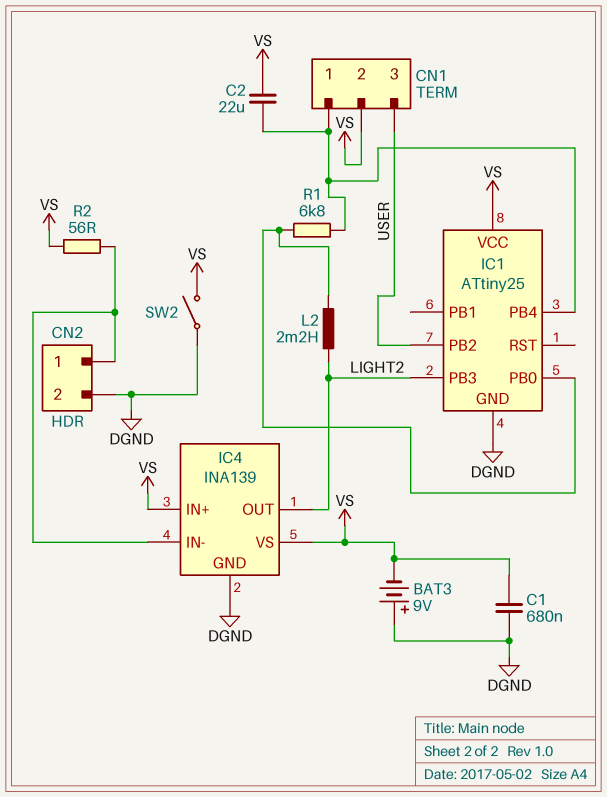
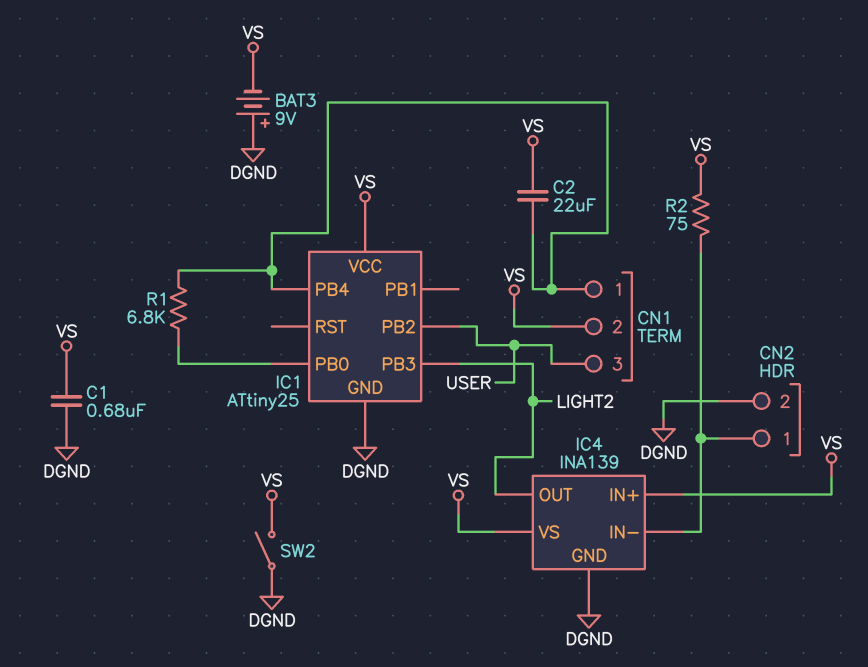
L2: 2.2mH (IC1/PB0, LIGHT2) -> none
R2: 56 (CN2/1, VS) -> 75 (CN2/1, VS)

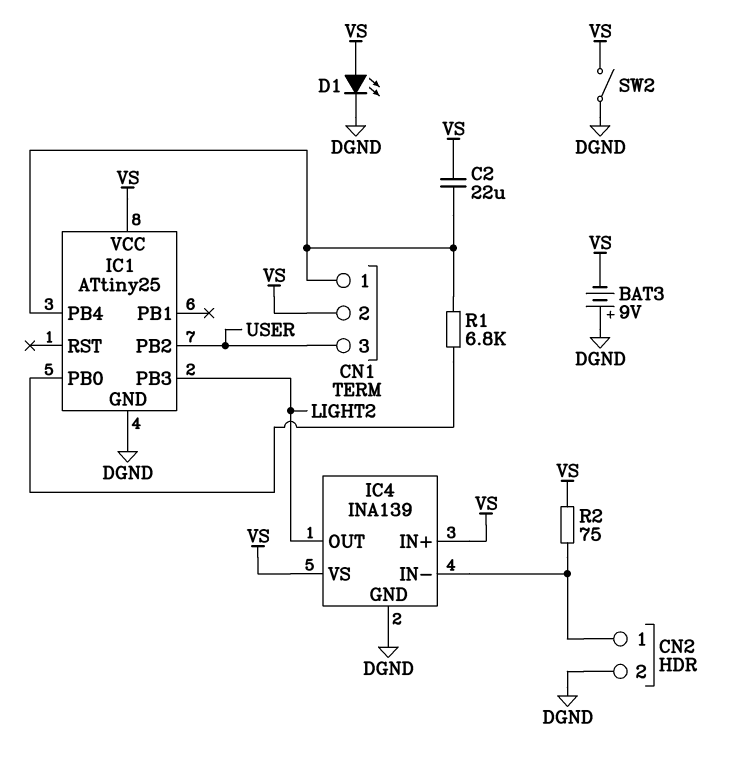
C1: 680nF (DGND, VS) -> none
D1: none -> LED (A VS, K DGND)

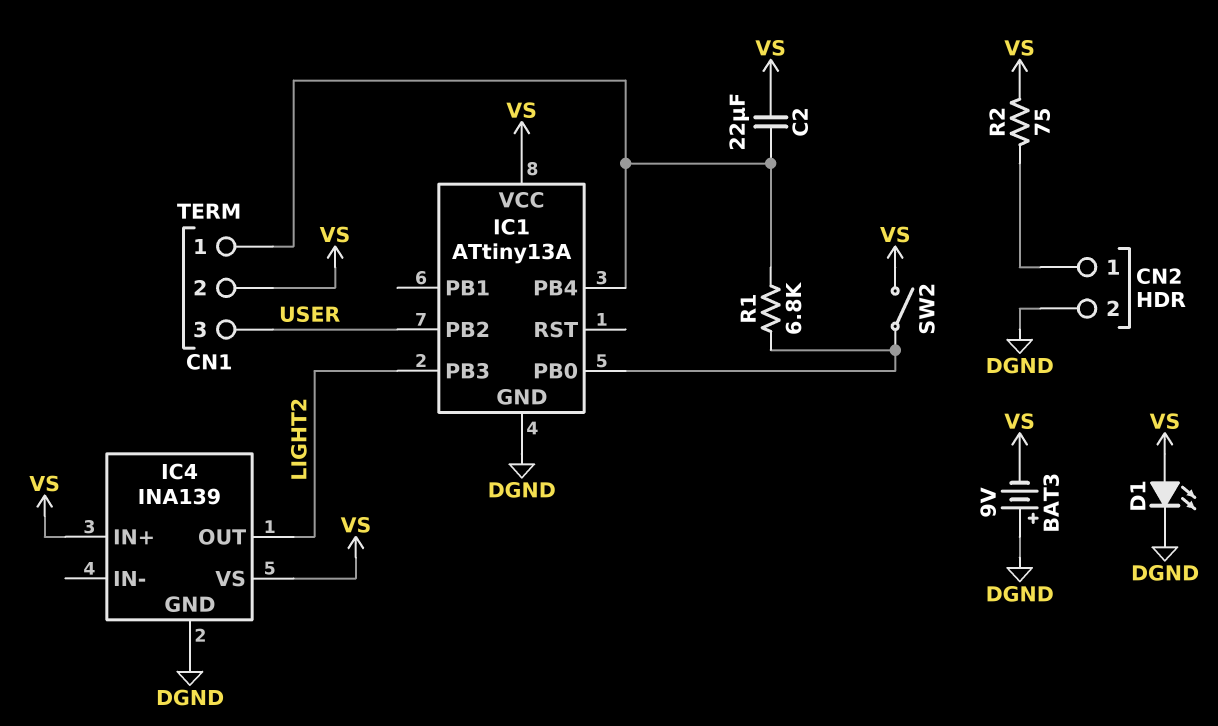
IC1: ATtiny25 -> ATtiny13A
IC4 pin IN-: CN2/1 -> none
SW2: switch (DGND, VS) -> switch (IC1/PB0, VS)

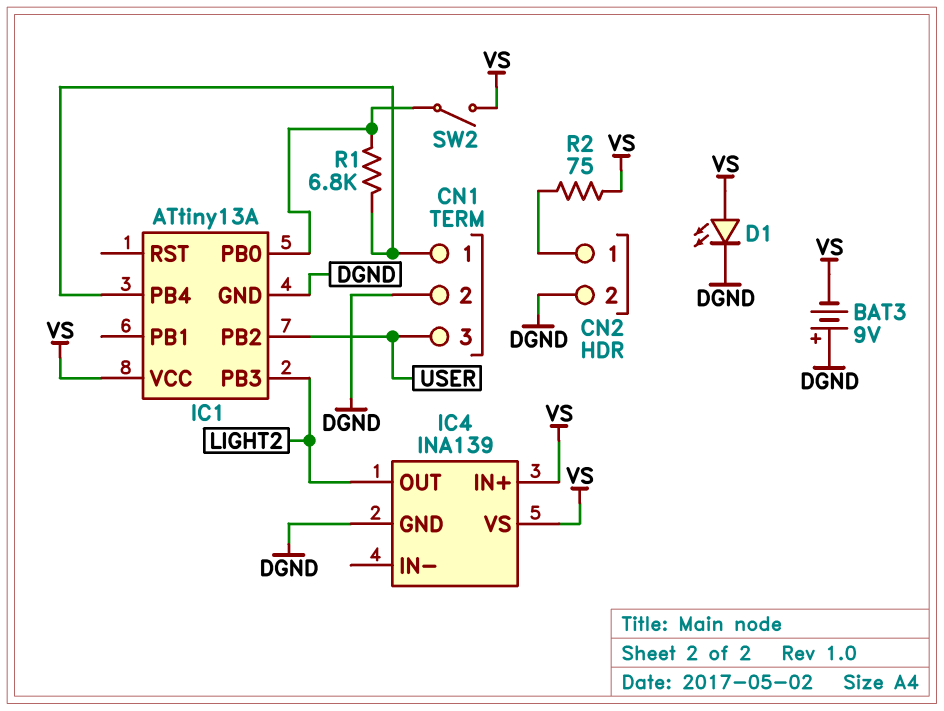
C2: 22uF (CN1/1, VS) -> none
CN1 pin 2: VS -> DGND

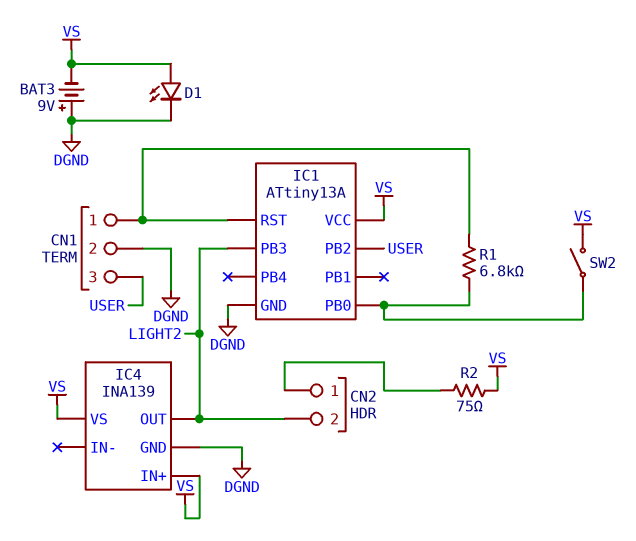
CN2 pin 2: DGND -> LIGHT2
IC1 pin PB4: CN1/1 -> none
IC1 pin RST: none -> CN1/1

